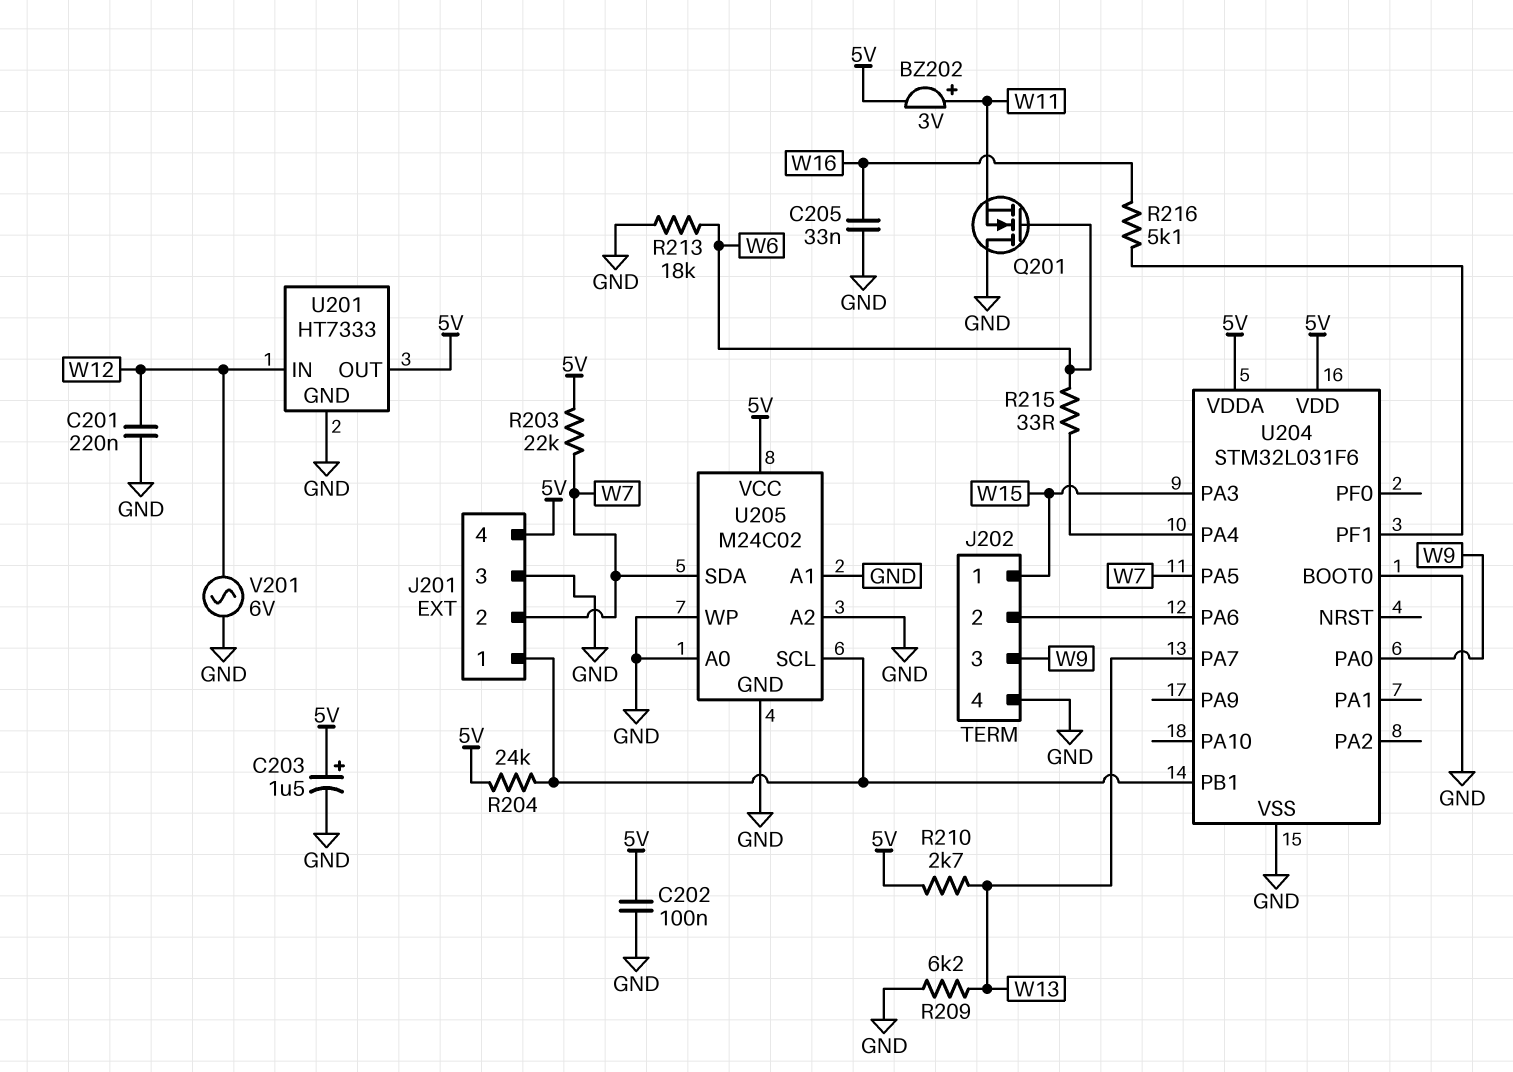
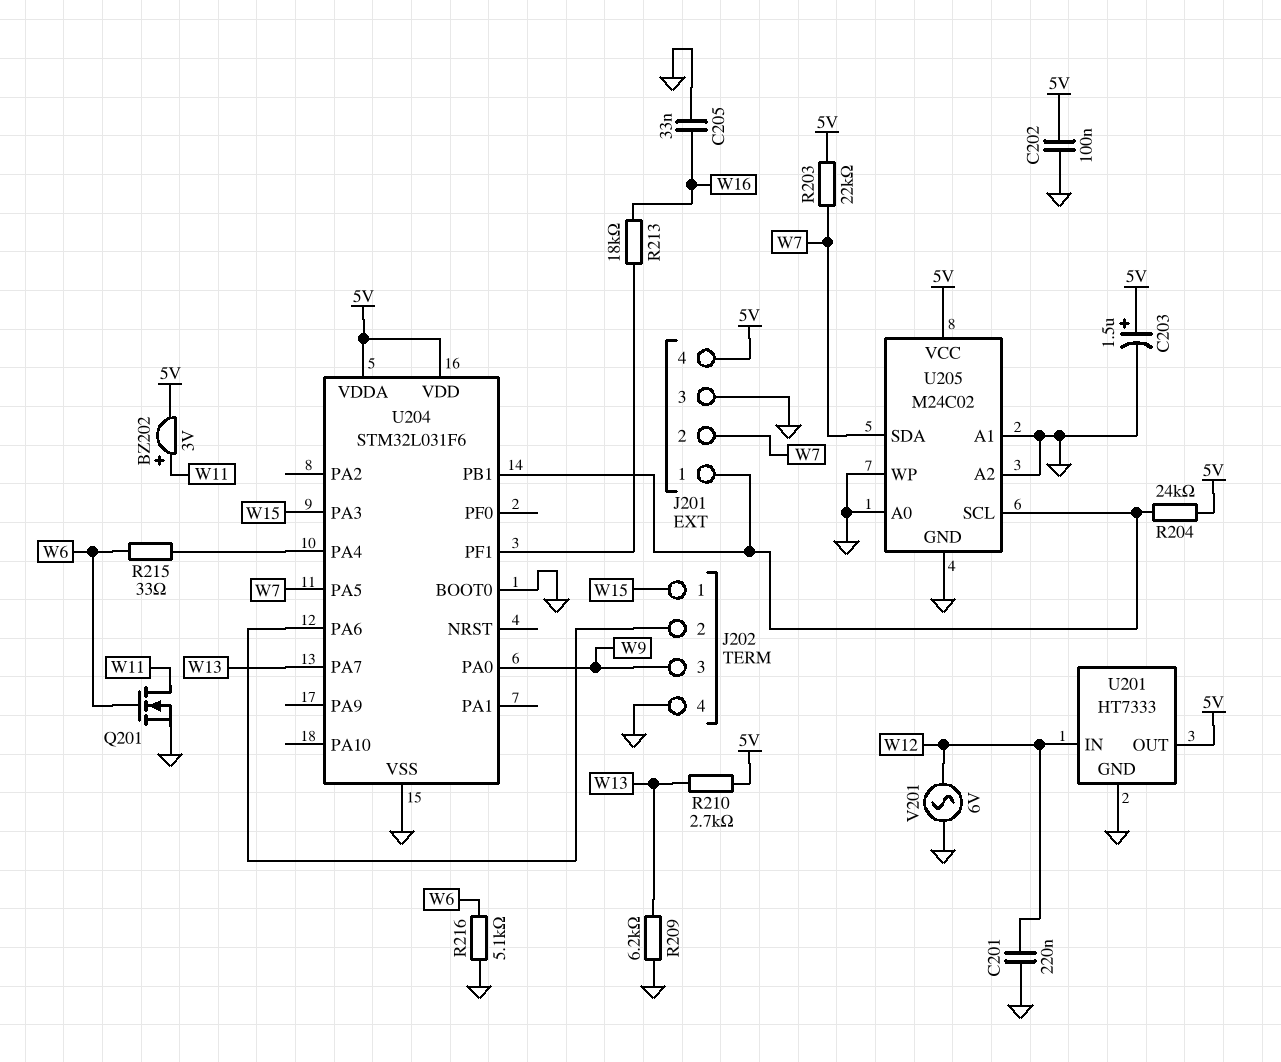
Q201: NMOS (G W6, D GND, S W11) -> NMOS (G W6, D W11, S GND)
R213: 18k (GND, W6) -> 18k (U204/PF1, W16)
R216: 5.1k (U204/PF1, W16) -> 5.1k (GND, W6)

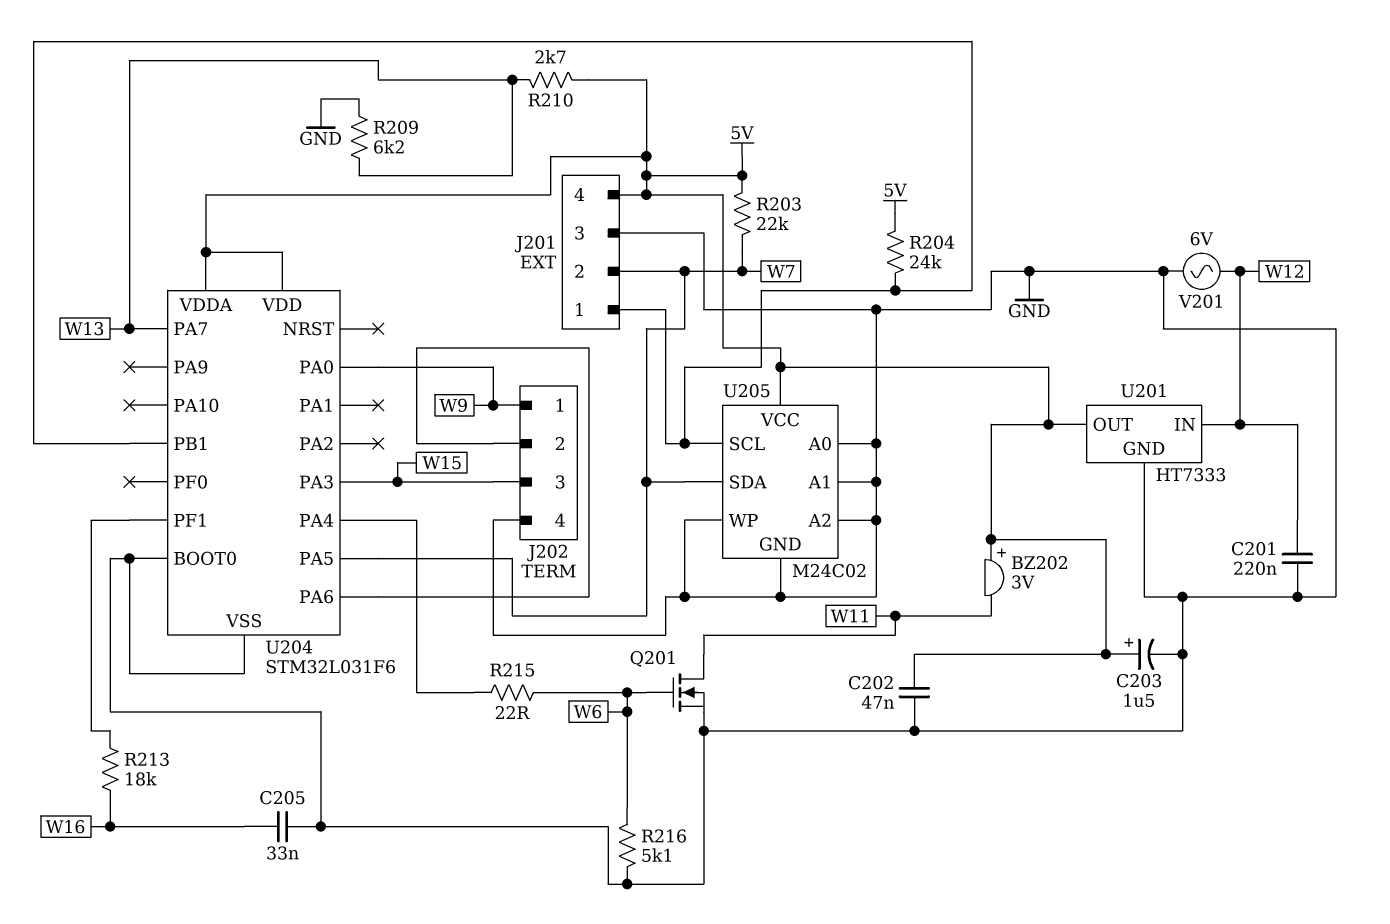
BZ202: buzzer 3V (plus W11, minus 5V) -> buzzer 3V (plus 5V, minus W11)
C202: 100nF (5V, GND) -> 47nF (5V, GND)
J202 pin 1: W15 -> W9
J202 pin 3: W9 -> W15
R215: 33 (U204/PA4, W6) -> 22 (U204/PA4, W6)

